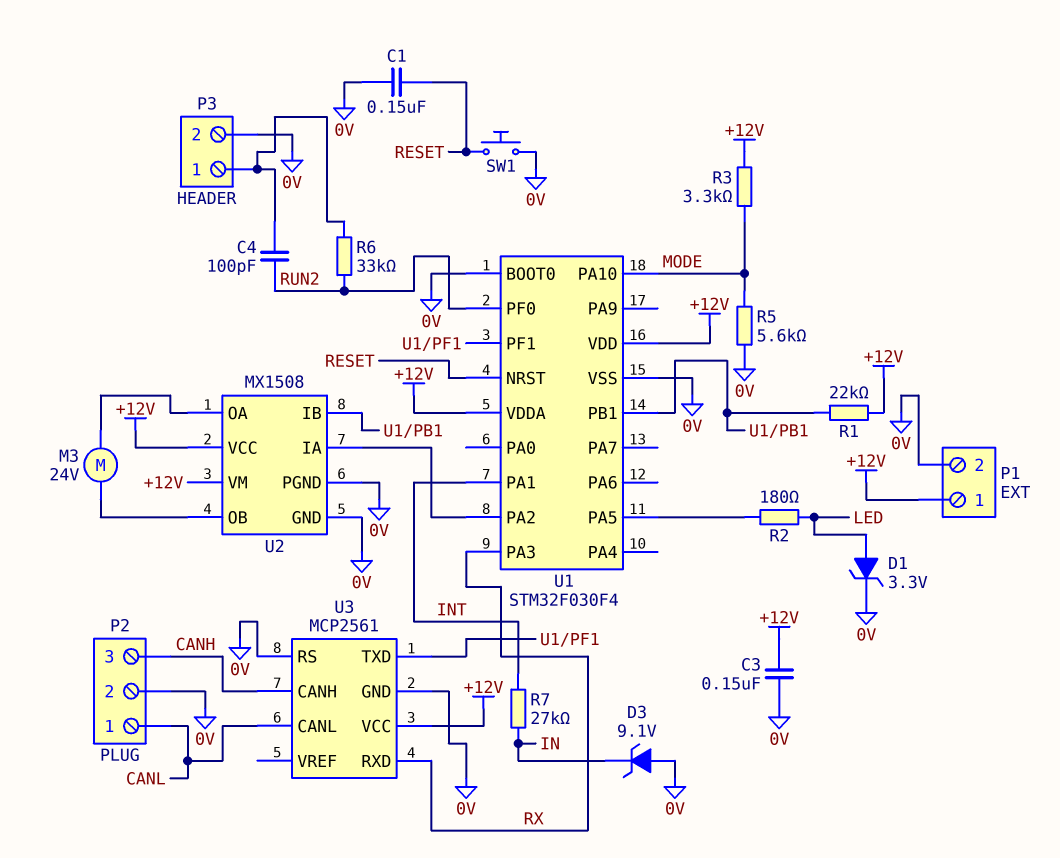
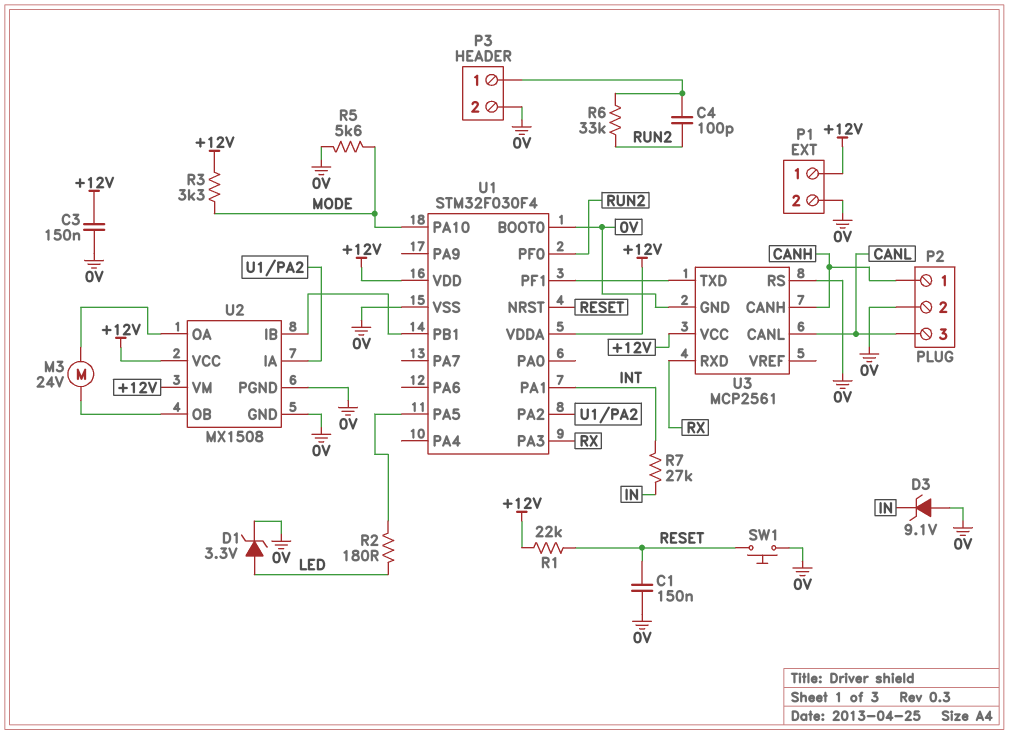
P2 pin 1: CANL -> CANH
P2 pin 3: CANH -> CANL
R1: 22k (+12V, U1/PB1) -> 22k (+12V, RESET)

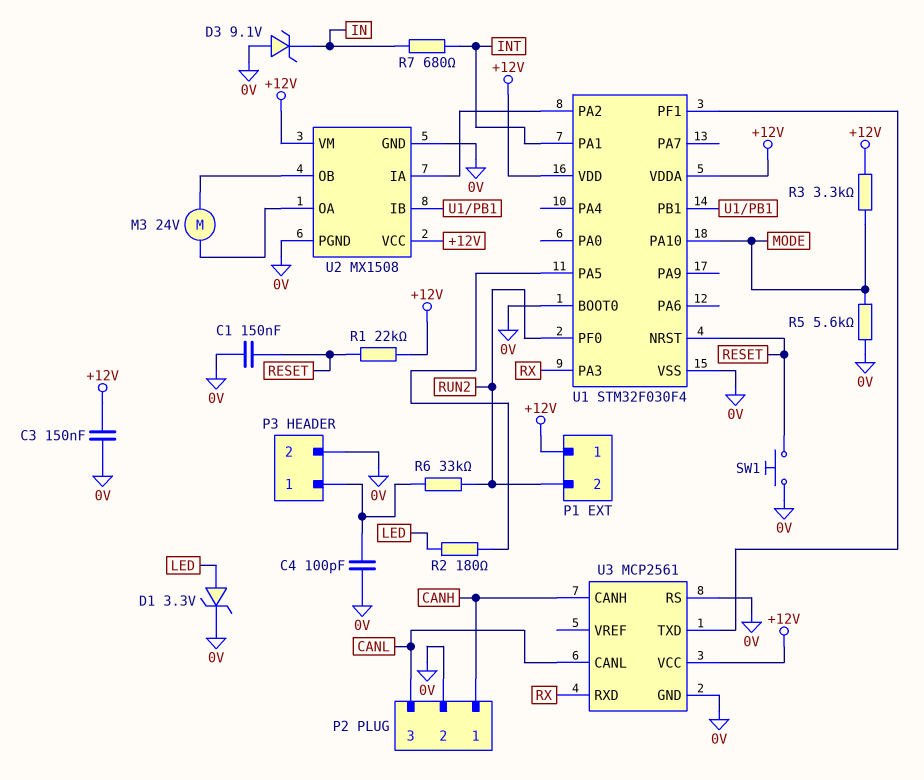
C4: 100pF (P3/1, RUN2) -> 100pF (0V, P3/1)
P1 pin 2: 0V -> RUN2
R7: 27k (IN, INT) -> 680 (IN, INT)

